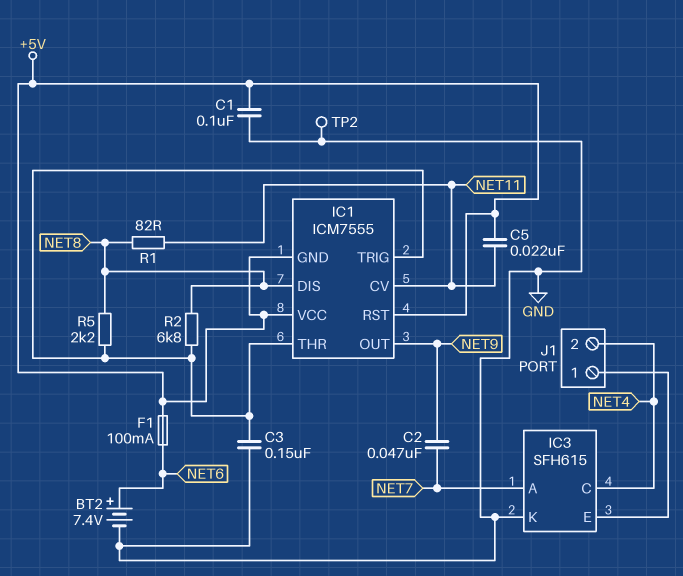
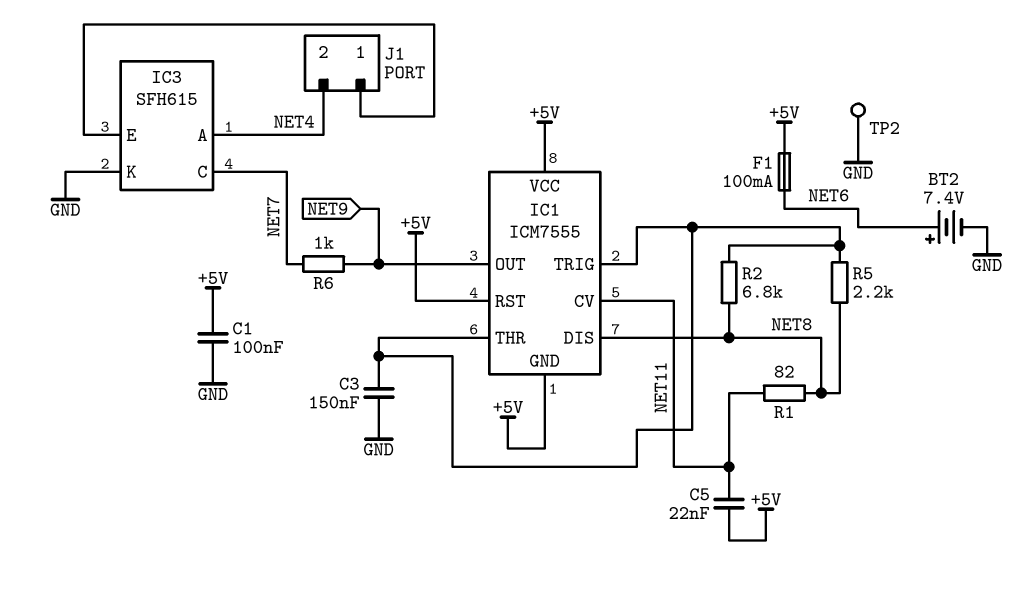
C2: 47nF (NET7, NET9) -> none
IC3 pin A: NET7 -> NET4
IC3 pin C: NET4 -> NET7
R6: none -> 1k (NET7, NET9)

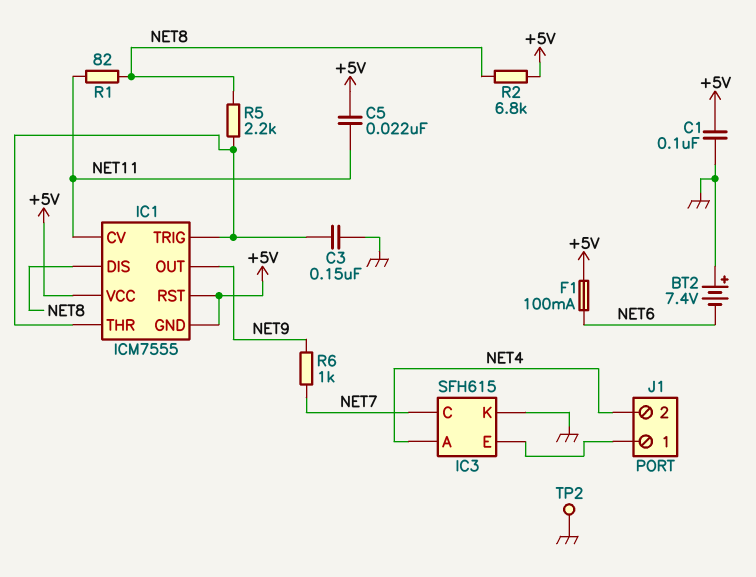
BT2: 7.4V (plus NET6, minus GND) -> 7.4V (plus GND, minus NET6)
R2: 6.8k (IC1/THR, NET8) -> 6.8k (+5V, NET8)

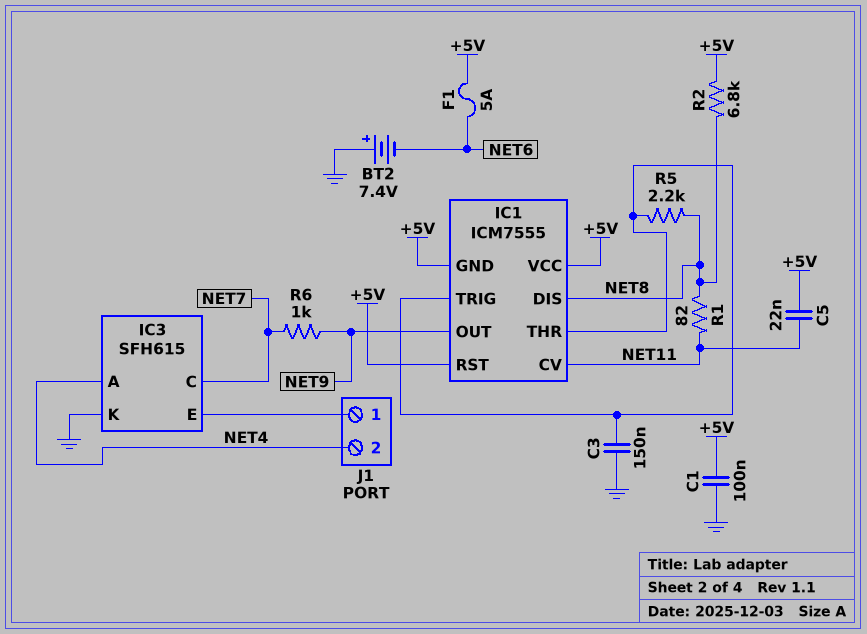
F1: 100mA (+5V, NET6) -> 5A (+5V, NET6)
TP2: test point (GND) -> none

